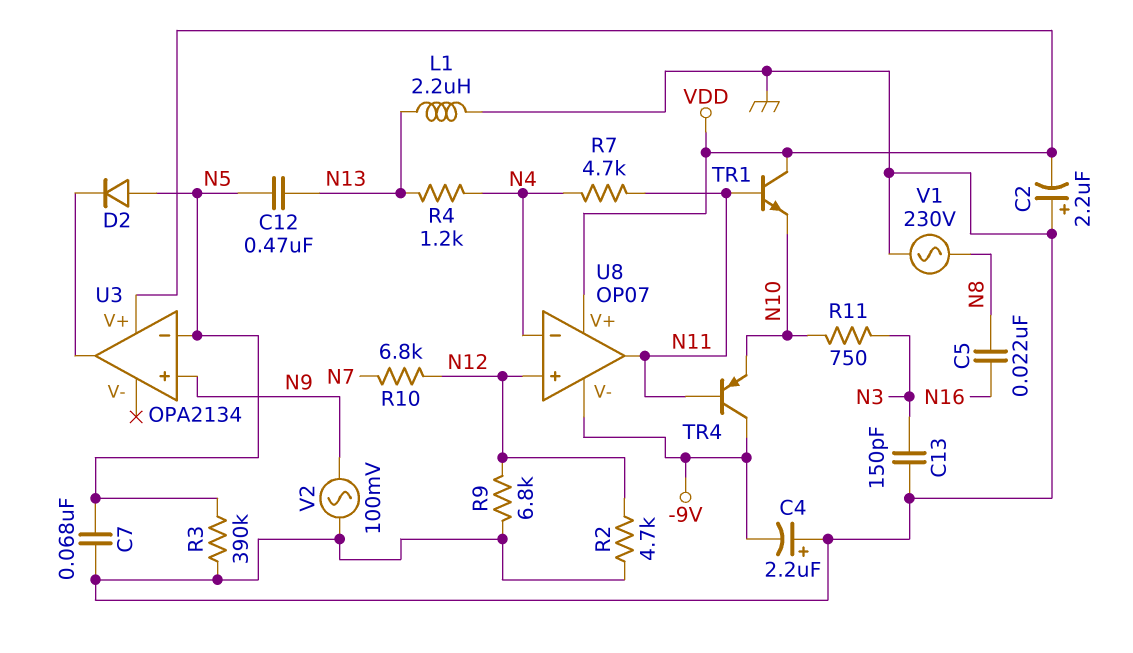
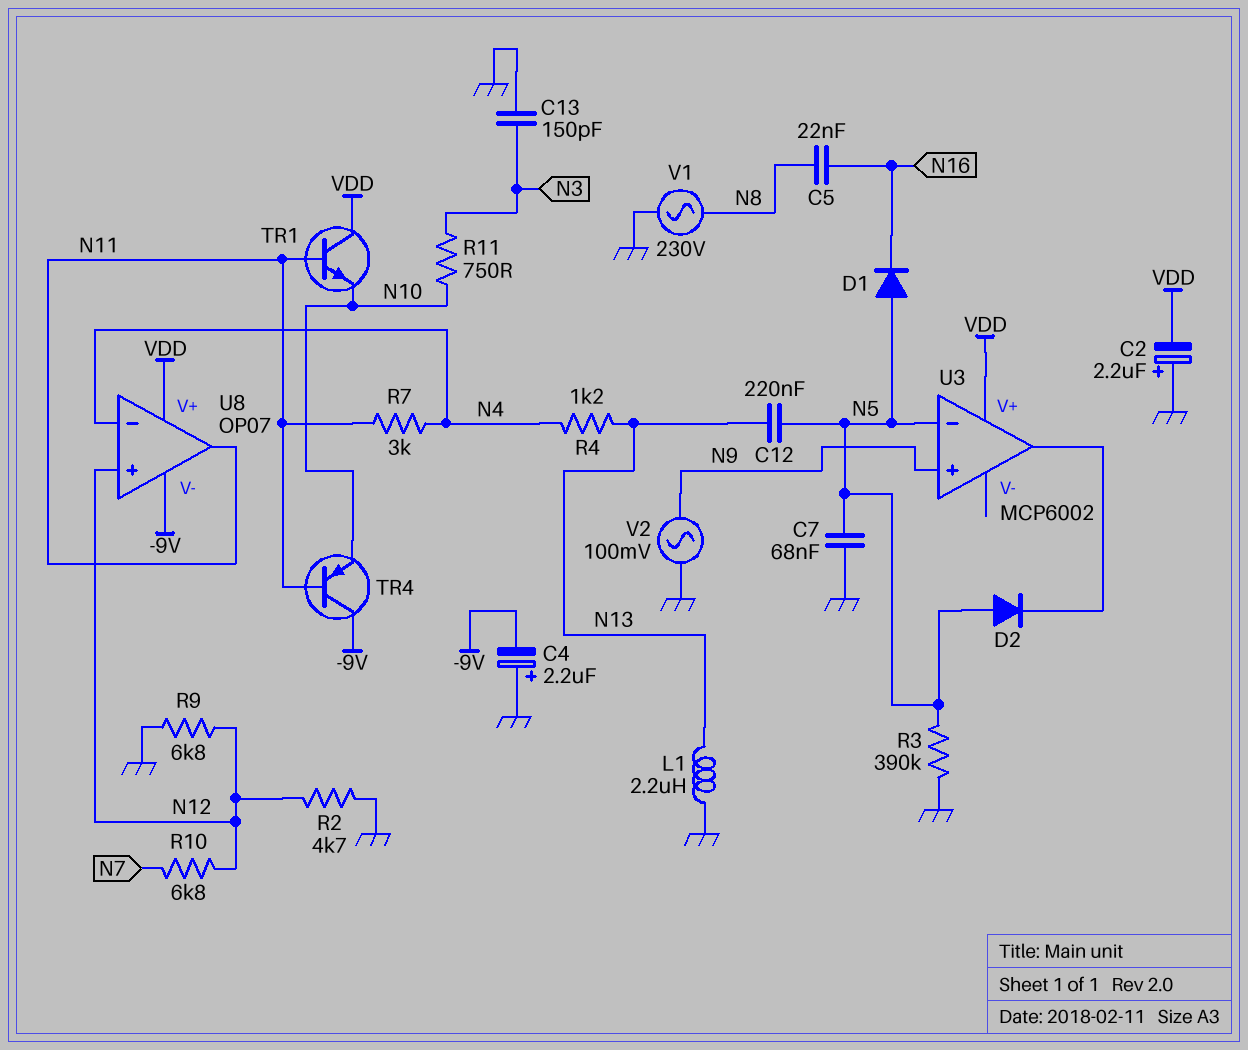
C12: 470nF (N5, N13) -> 220nF (N5, N13)
D1: none -> diode (A N5, K N16)
R7: 4.7k (N4, N11) -> 3k (N4, N11)
U3: OPA2134 -> MCP6002

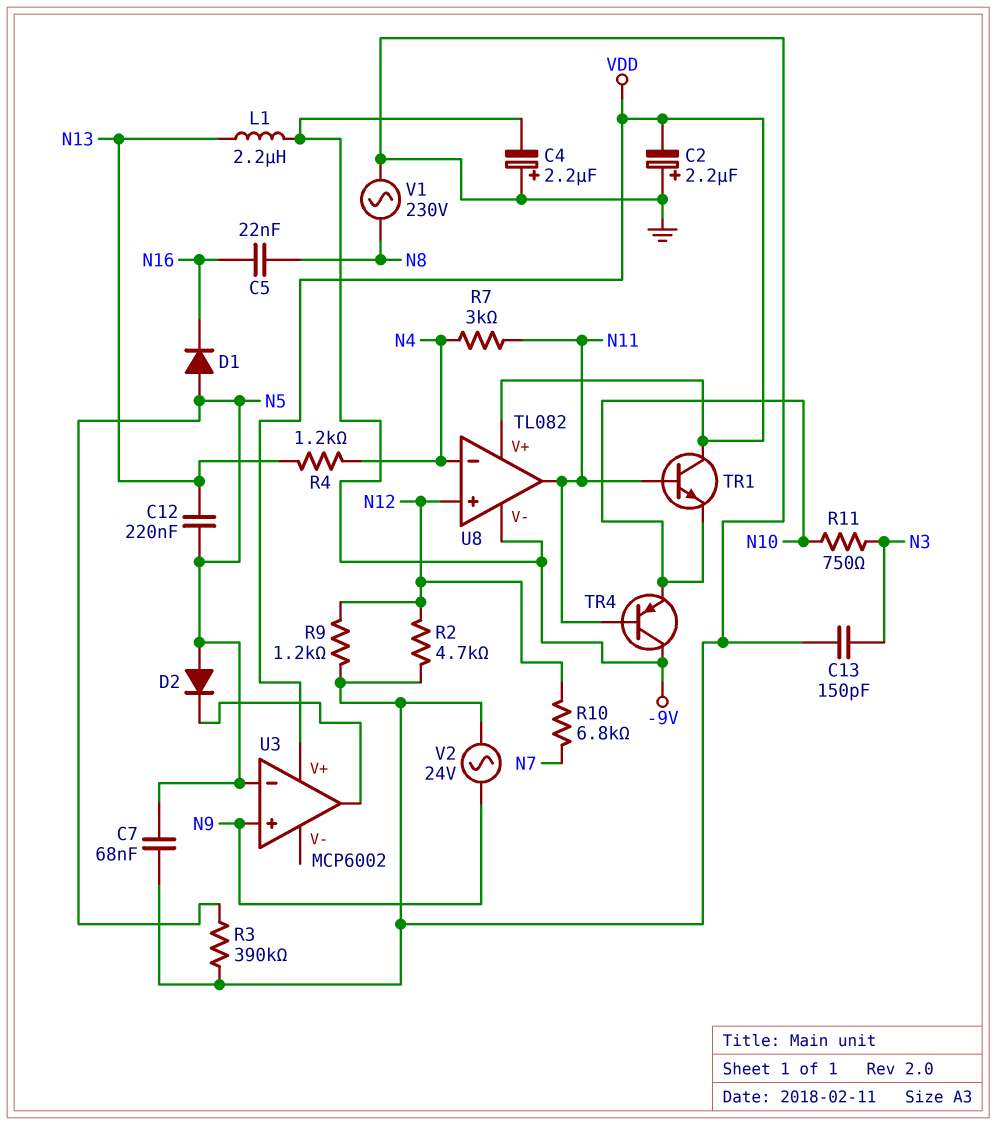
L1: 2.2uH (GND, N13) -> 2.2uH (-9V, N13)
R9: 6.8k (GND, N12) -> 1.2k (GND, N12)
U8: OP07 -> TL082
V2: AC 100mV (GND, N9) -> AC 24V (GND, N9)

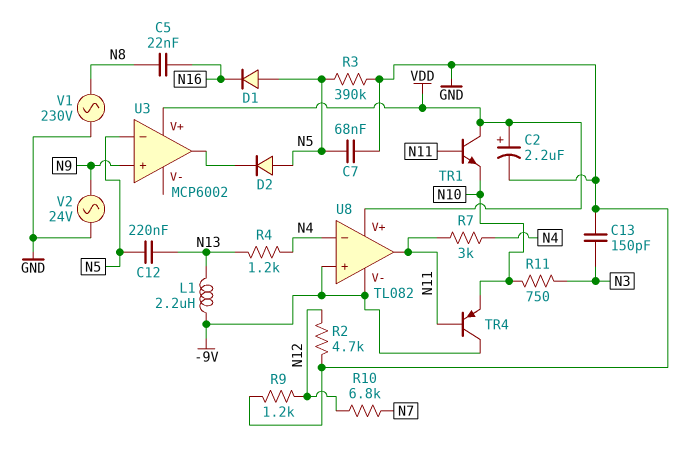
C2: 2.2uF (plus GND, minus VDD) -> 2.2uF (plus VDD, minus GND)
C4: 2.2uF (plus GND, minus -9V) -> none
U8 pin in+: N12 -> -9V

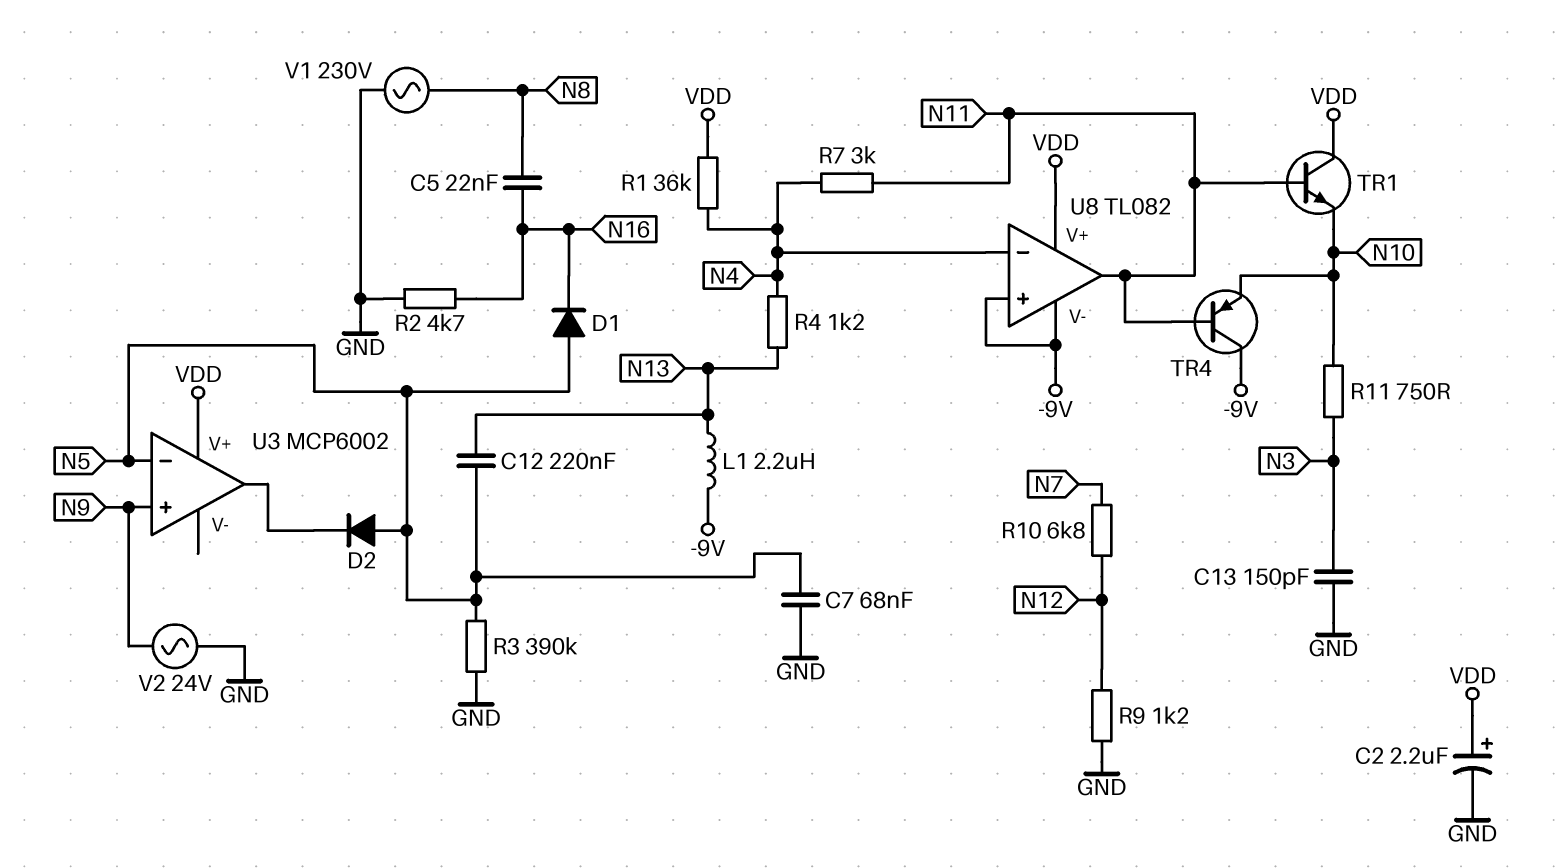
R1: none -> 36k (N4, VDD)
R2: 4.7k (GND, N12) -> 4.7k (GND, N16)

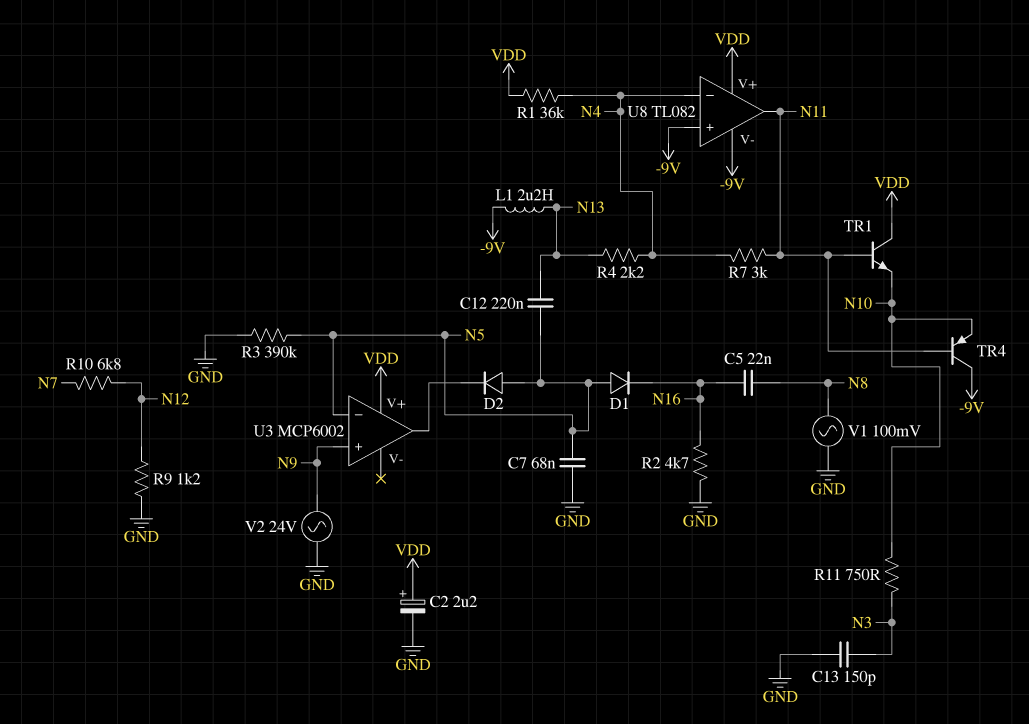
R4: 1.2k (N4, N13) -> 2.2k (N4, N13)
V1: AC 230V (GND, N8) -> AC 100mV (GND, N8)

